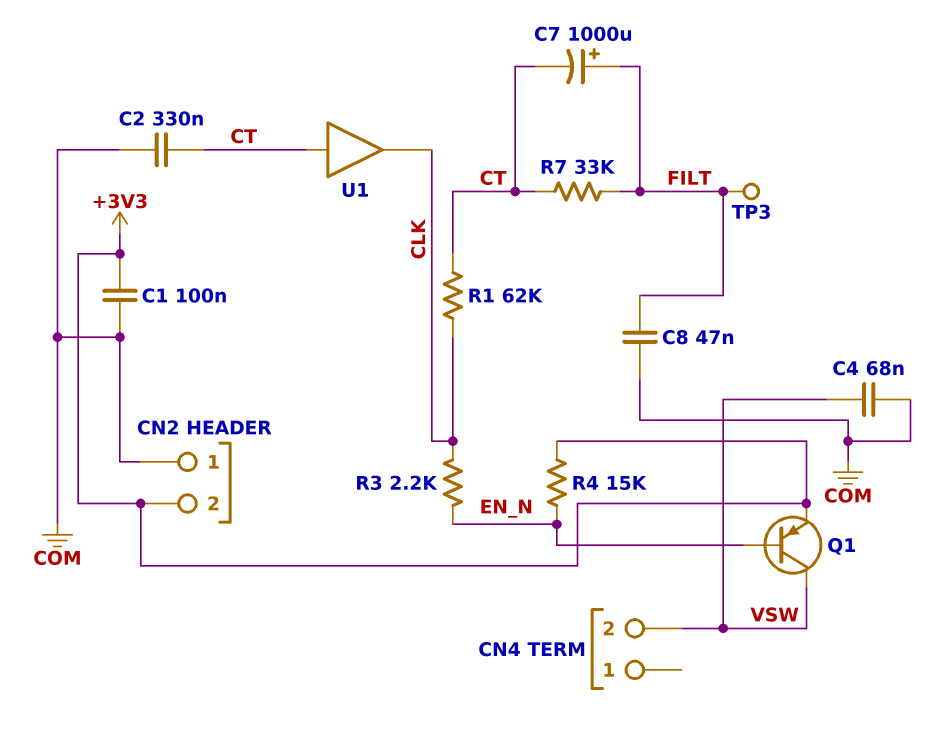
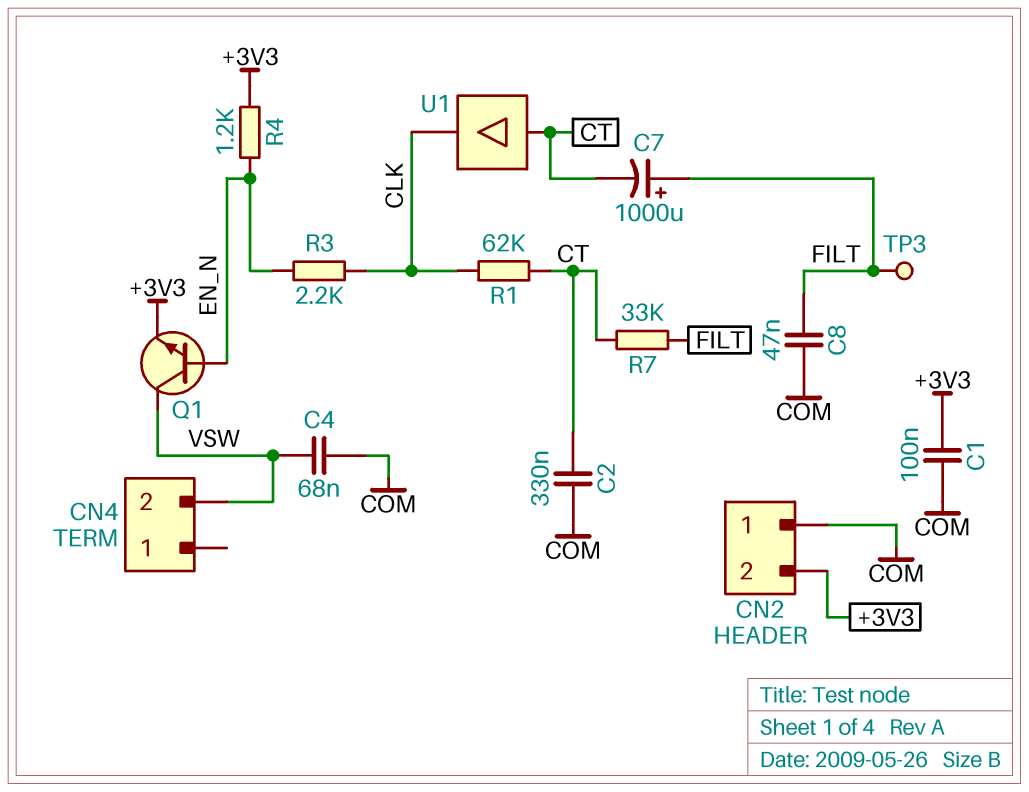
Q1: PNP (B EN_N, C VSW, E +3V3) -> NPN (B EN_N, C VSW, E +3V3)
R4: 15k (+3V3, EN_N) -> 1.2k (+3V3, EN_N)

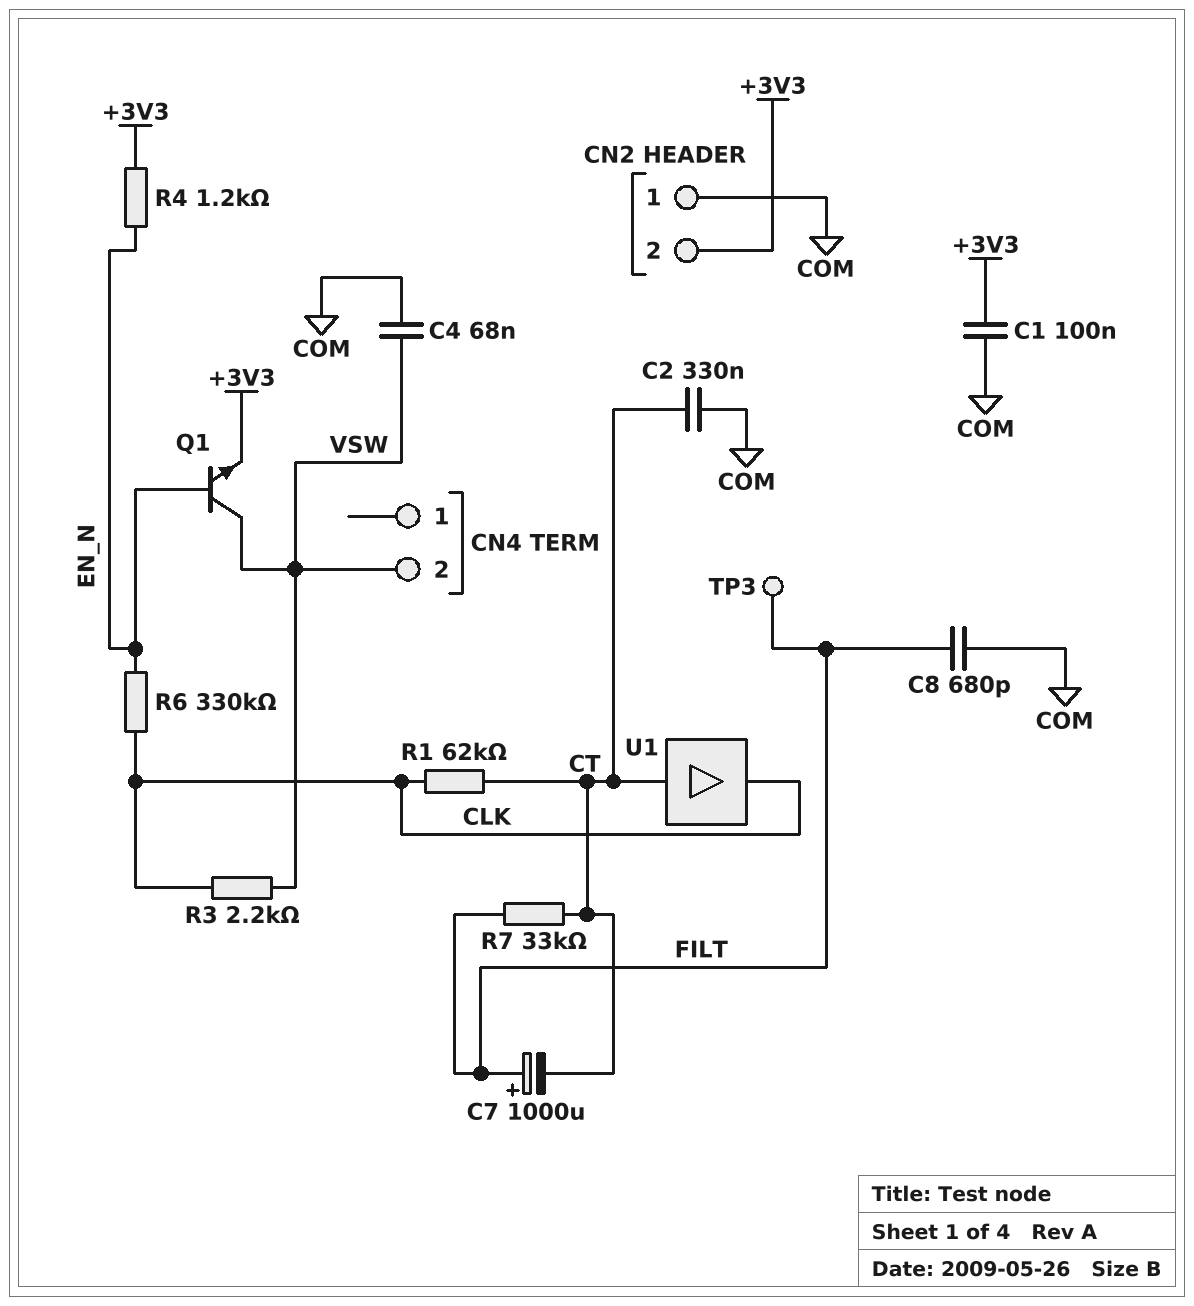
C8: 47nF (COM, FILT) -> 680pF (COM, FILT)
R3: 2.2k (CLK, EN_N) -> 2.2k (CLK, VSW)
R6: none -> 330k (CLK, EN_N)

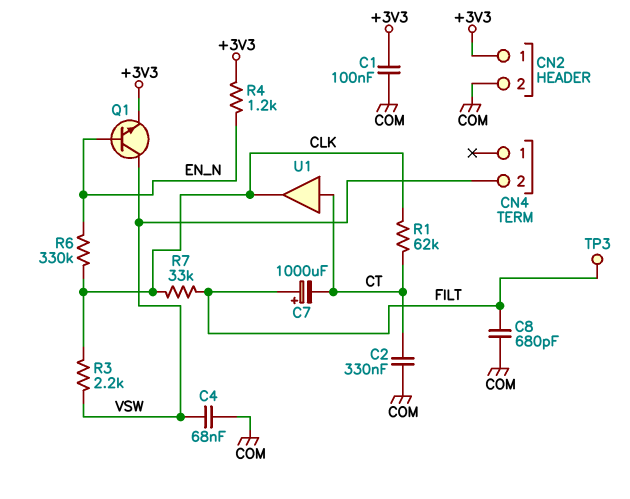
CN2 pin 1: COM -> +3V3
CN2 pin 2: +3V3 -> COM
R7: 33k (CT, FILT) -> 33k (CLK, FILT)

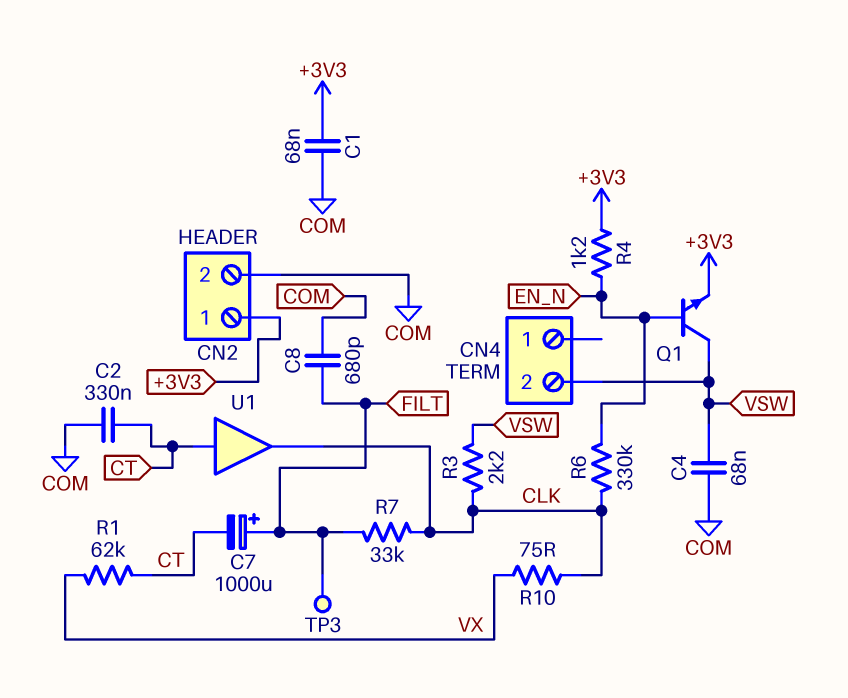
C1: 100nF (+3V3, COM) -> 68nF (+3V3, COM)
R1: 62k (CLK, CT) -> 62k (CT, VX)
R10: none -> 75 (CLK, VX)

